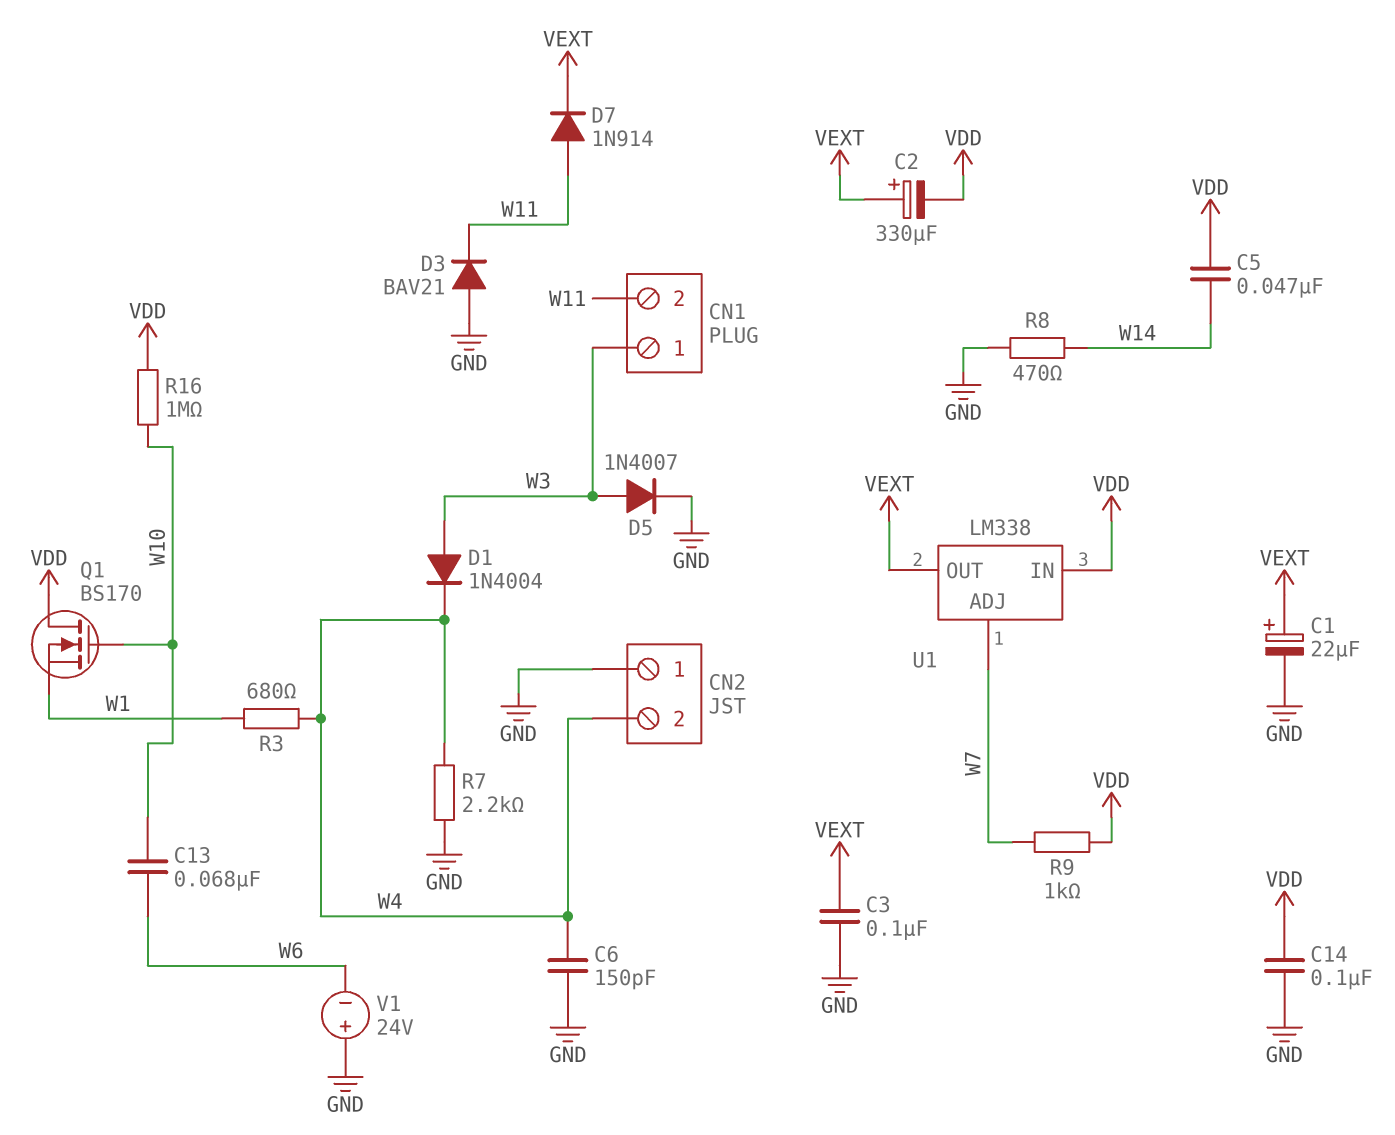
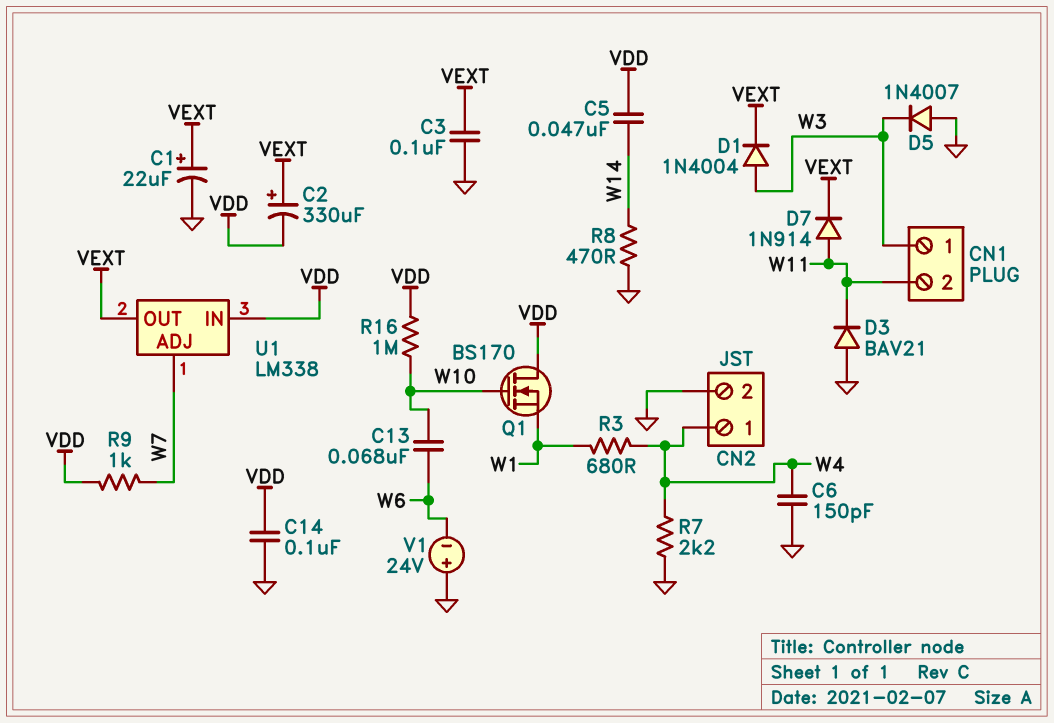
CN2 pin 1: GND -> W4
CN2 pin 2: W4 -> GND
D1: diode 1N4004 (A W3, K W4) -> diode 1N4004 (A W3, K VEXT)
D5: diode 1N4007 (A W3, K GND) -> diode 1N4007 (A GND, K W3)

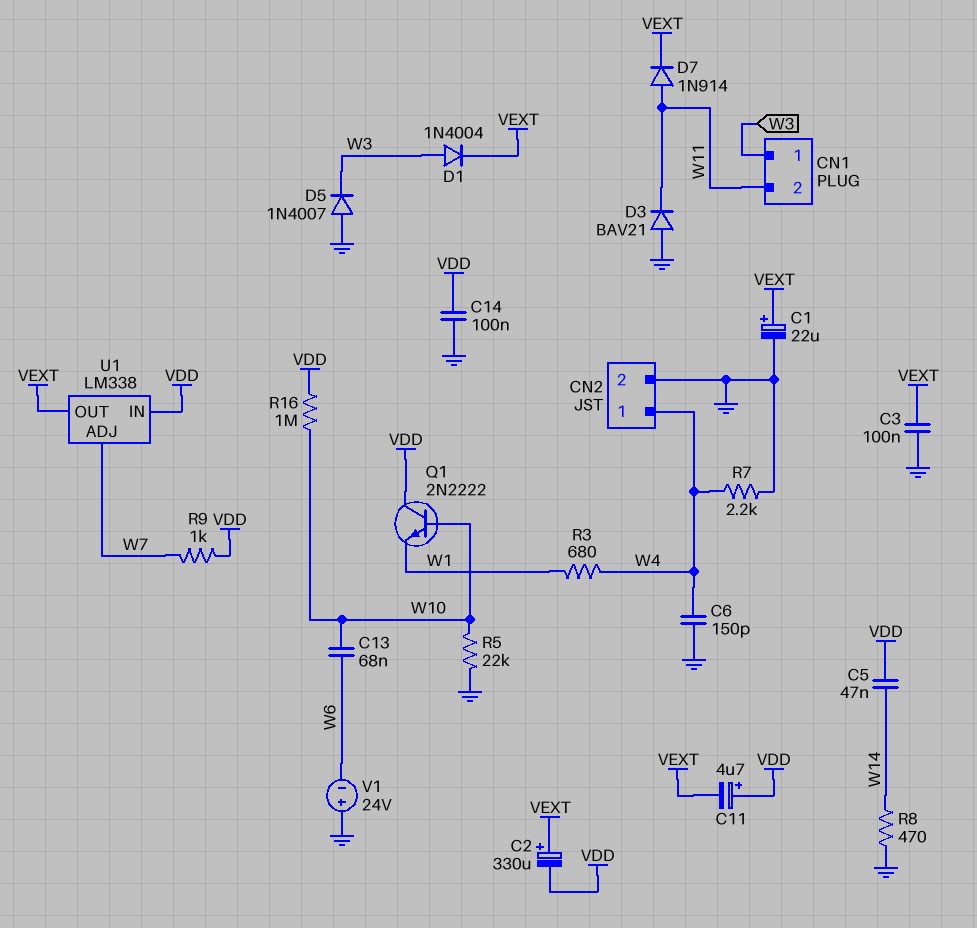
C11: none -> 4.7uF (plus VDD, minus VEXT)
Q1: NMOS BS170 (G W10, D VDD, S W1) -> NPN 2N2222 (B W10, C VDD, E W1)
R5: none -> 22k (GND, W10)

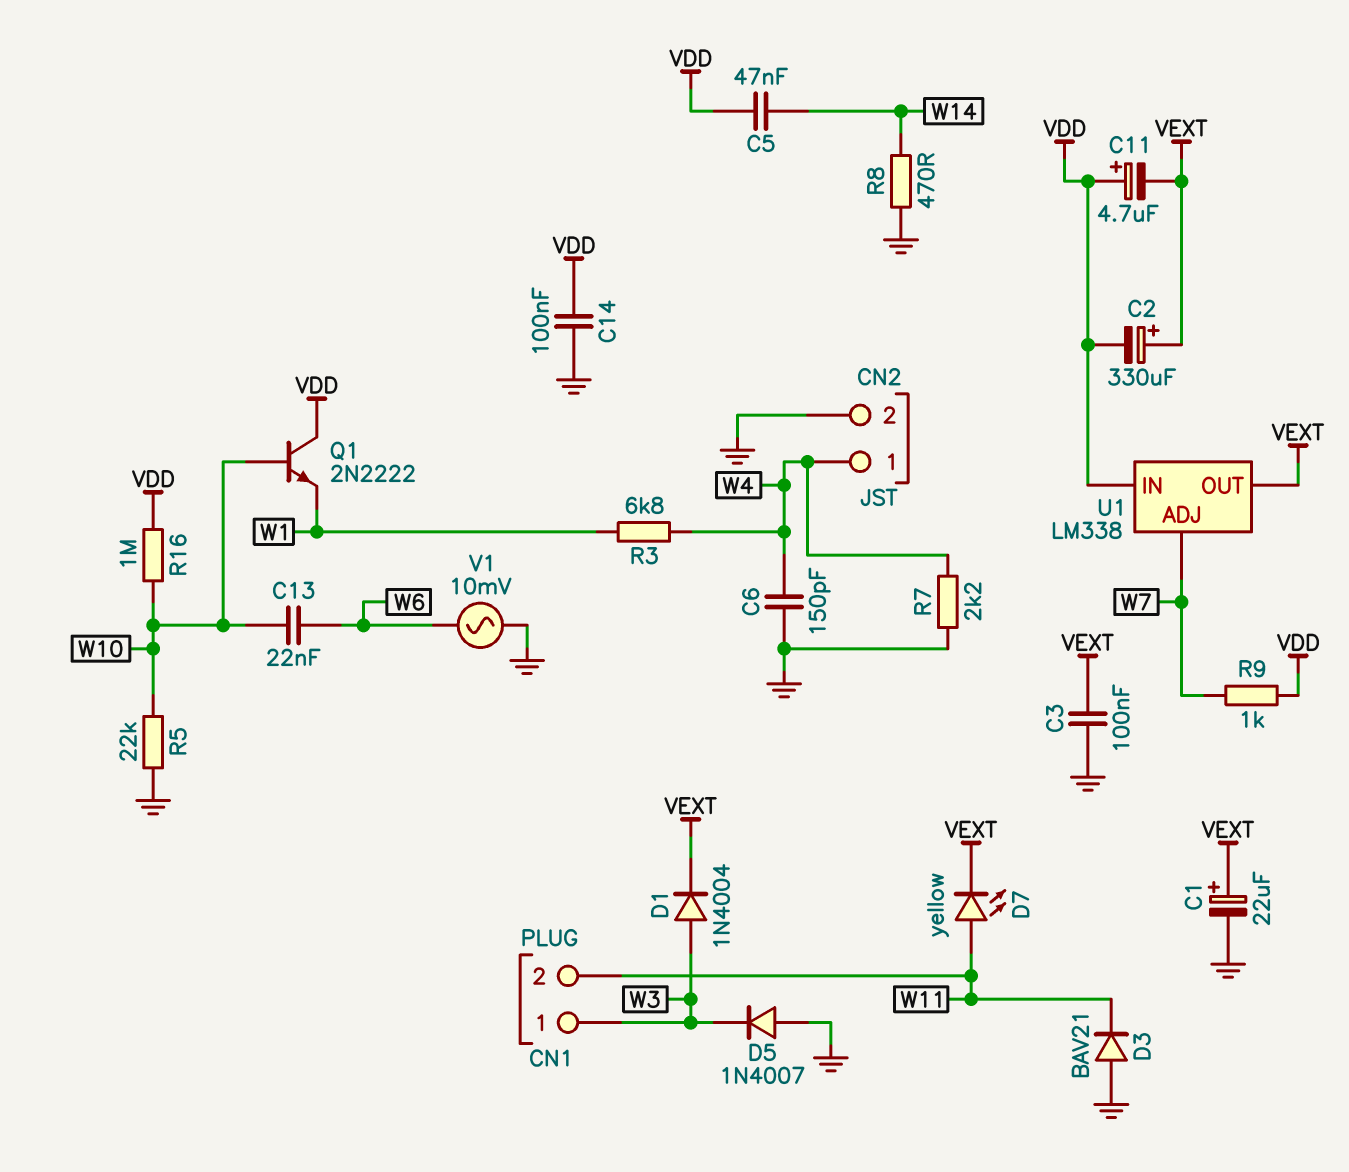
C13: 68nF (W6, W10) -> 22nF (W6, W10)
D7: diode 1N914 (A W11, K VEXT) -> LED yellow (A W11, K VEXT)
R3: 680 (W1, W4) -> 6.8k (W1, W4)
V1: 24V (plus GND, minus W6) -> AC 10mV (GND, W6)

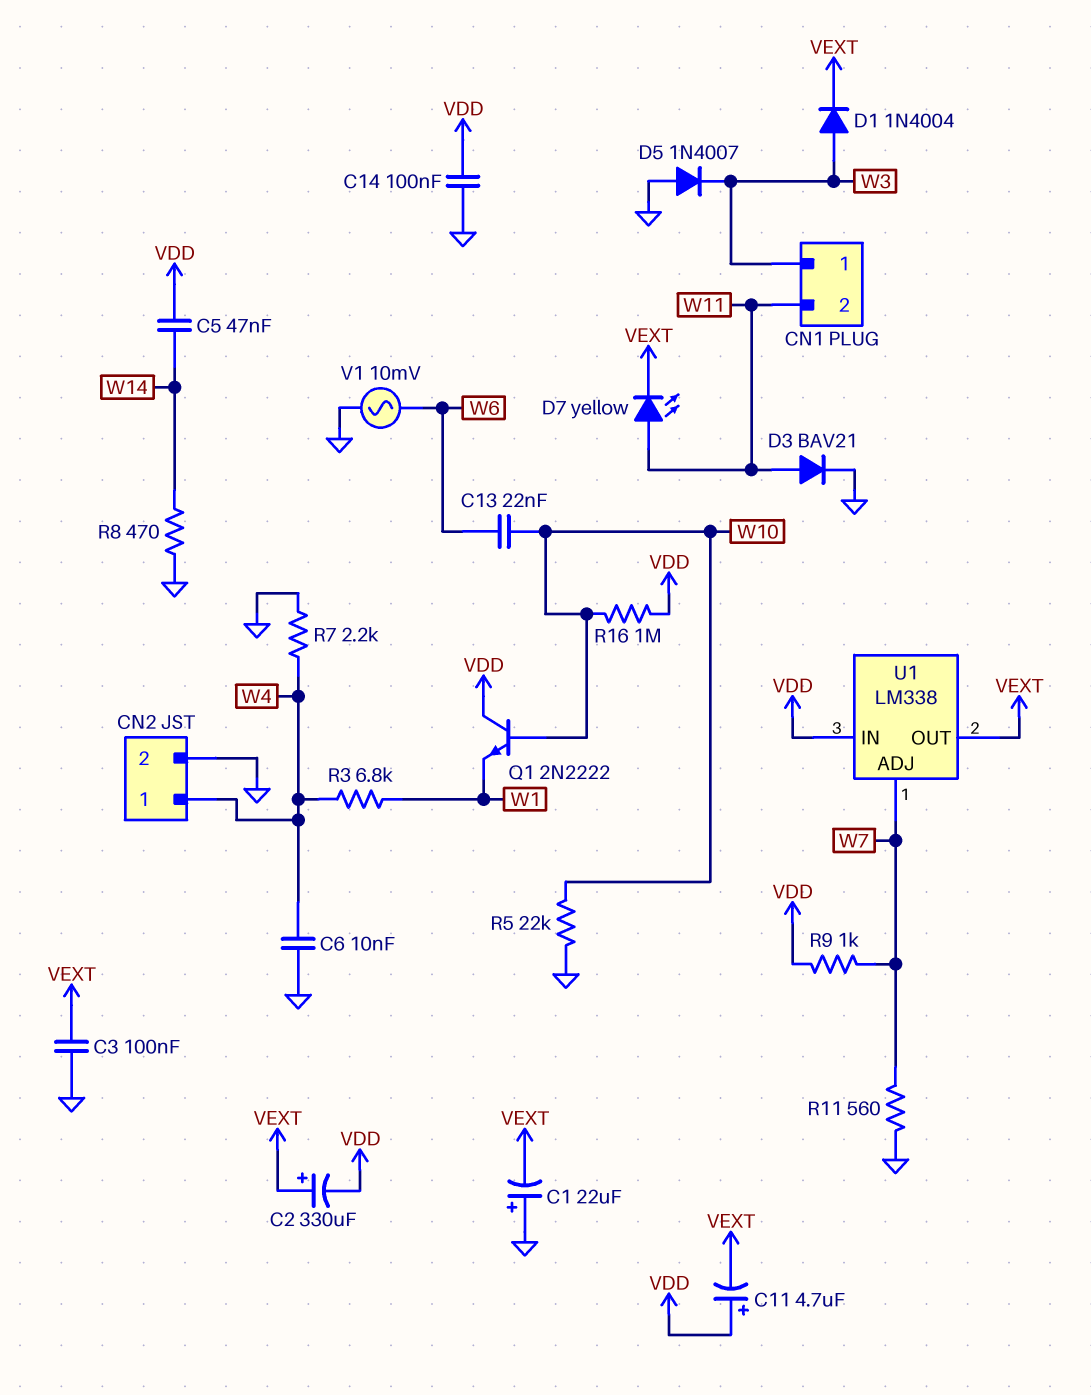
C1: 22uF (plus VEXT, minus GND) -> 22uF (plus GND, minus VEXT)
C6: 150pF (GND, W4) -> 10nF (GND, W4)
D3: diode BAV21 (A GND, K W11) -> diode BAV21 (A W11, K GND)
R11: none -> 560 (GND, W7)

